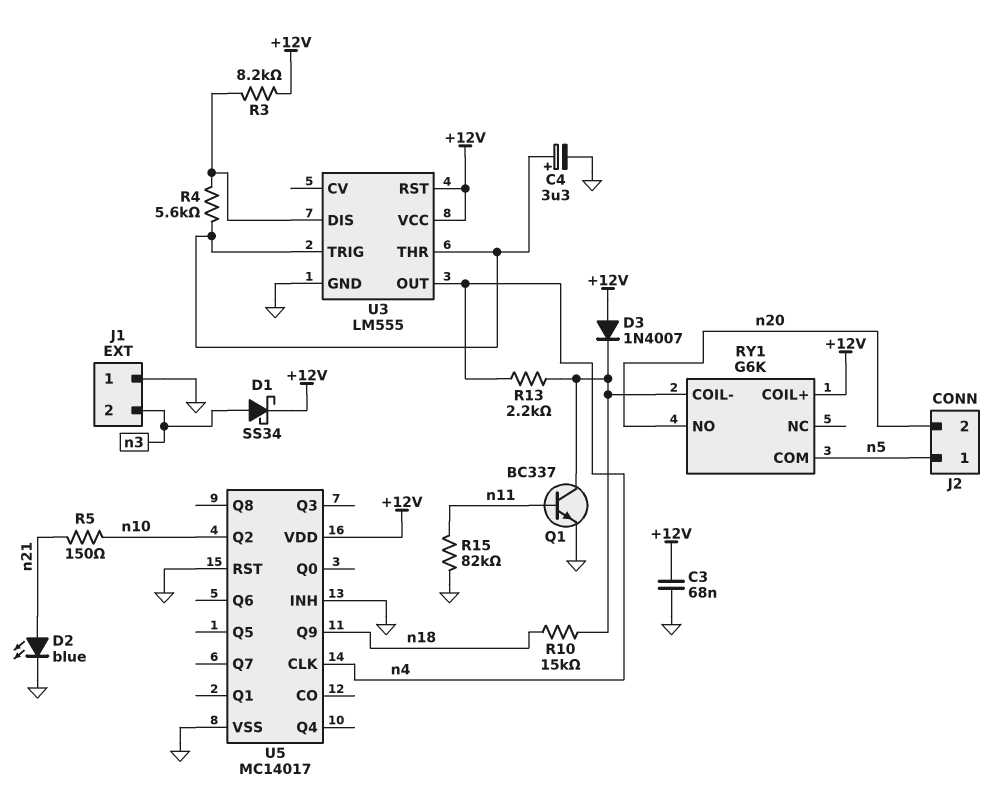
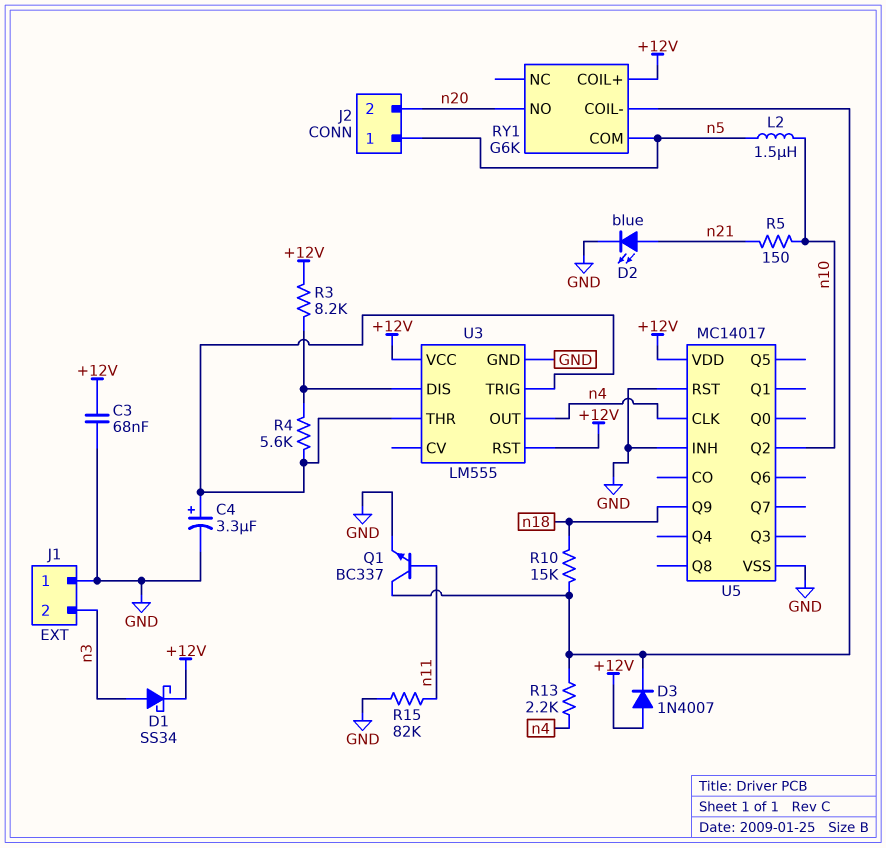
L2: none -> 1.5uH (n5, n10)

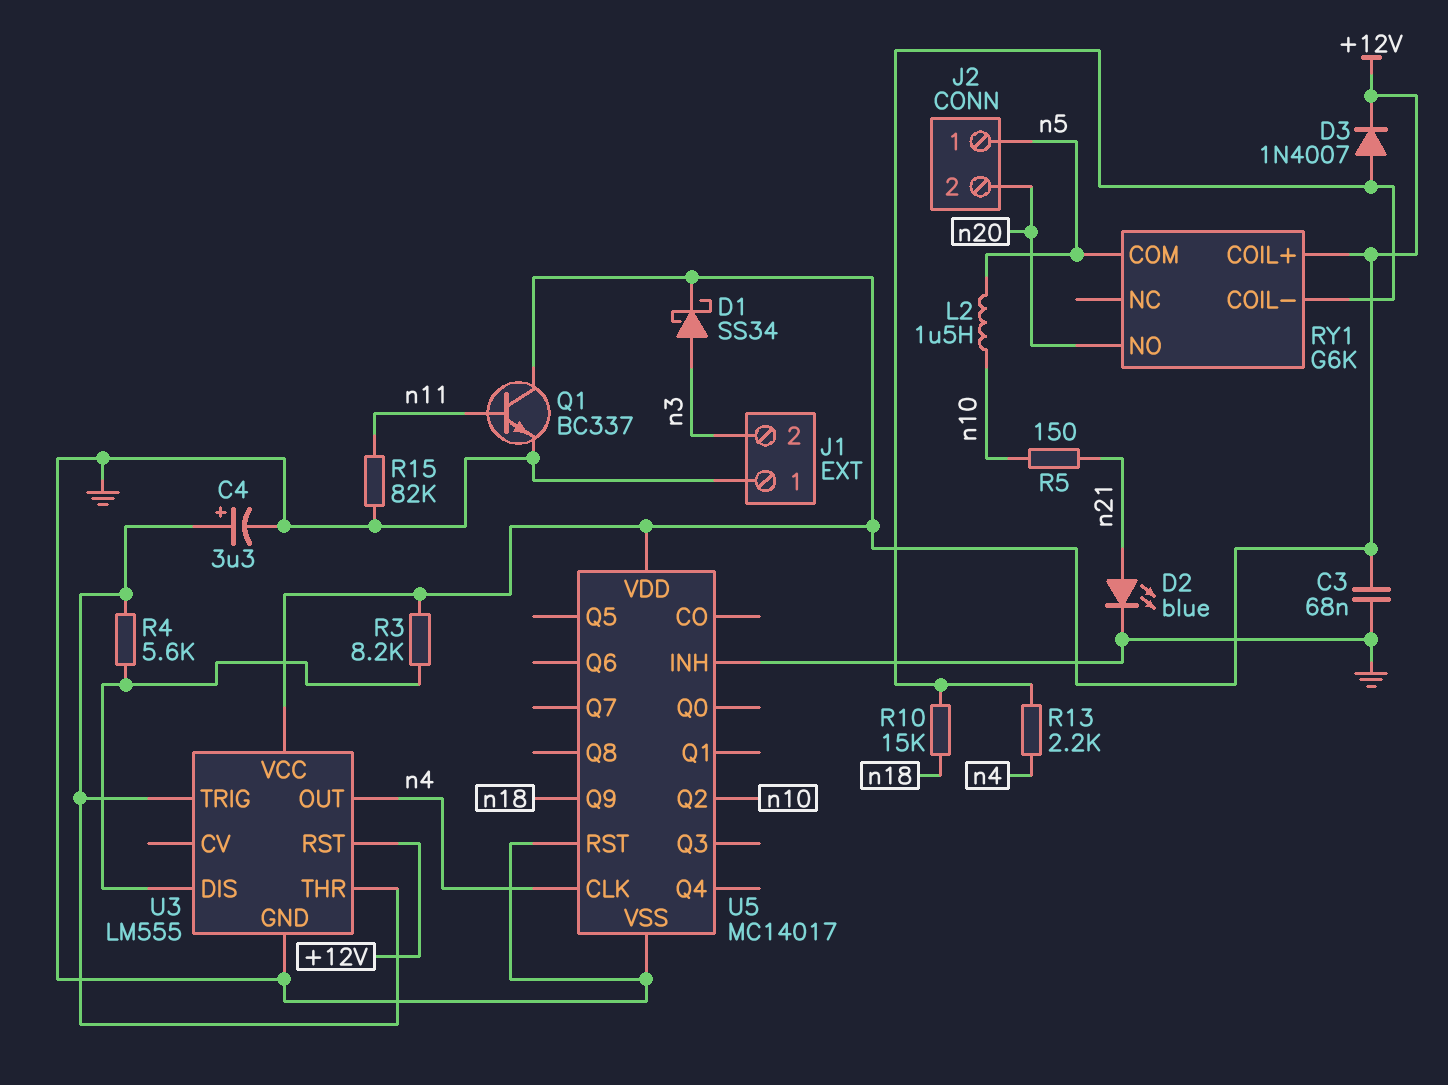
D3: diode 1N4007 (A +12V, K RY1/COIL-) -> diode 1N4007 (A RY1/COIL-, K +12V)
Q1: NPN BC337 (B n11, C RY1/COIL-, E GND) -> NPN BC337 (B n11, C +12V, E GND)

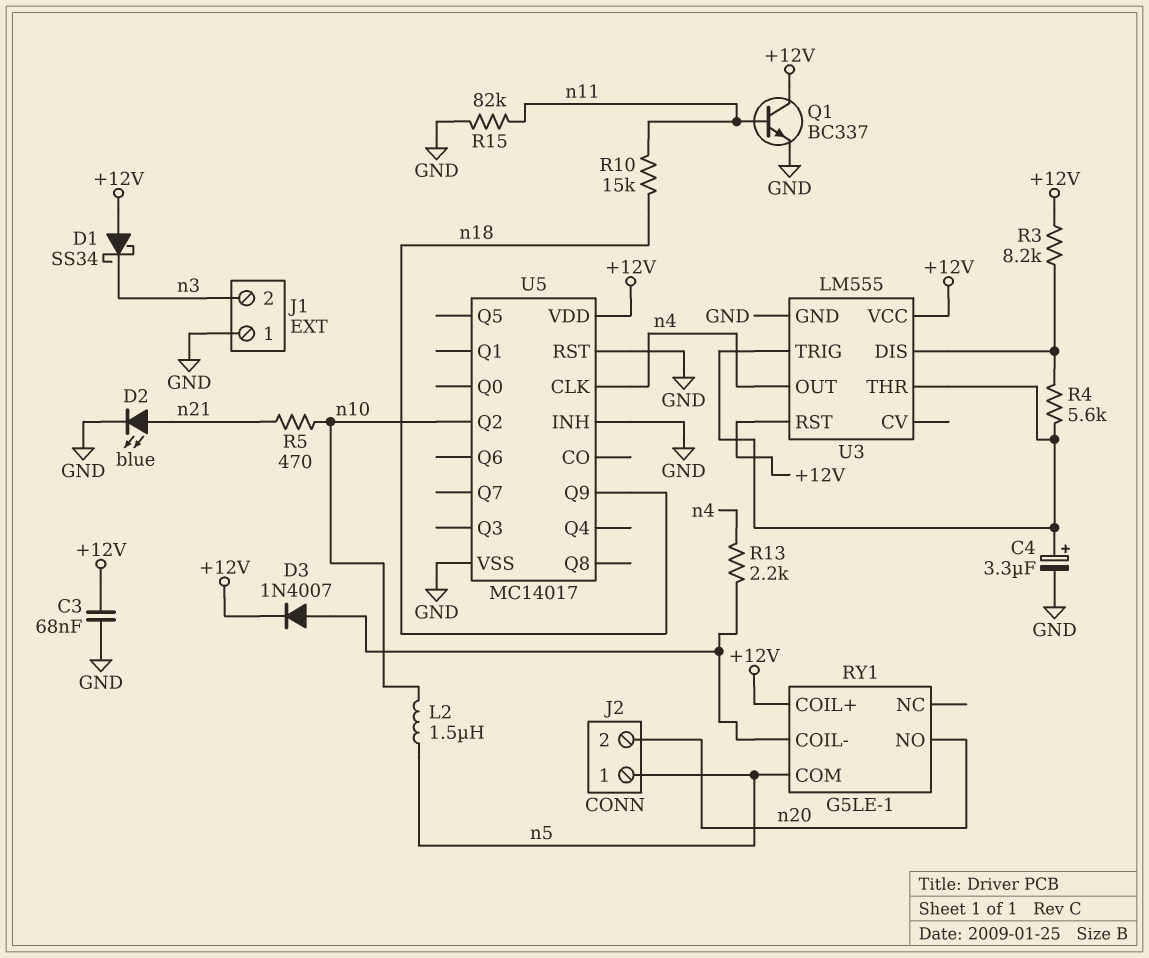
D1: schottky SS34 (A n3, K +12V) -> schottky SS34 (A +12V, K n3)
R5: 150 (n10, n21) -> 470 (n10, n21)
R10: 15k (RY1/COIL-, n18) -> 15k (n11, n18)
RY1: G6K -> G5LE-1

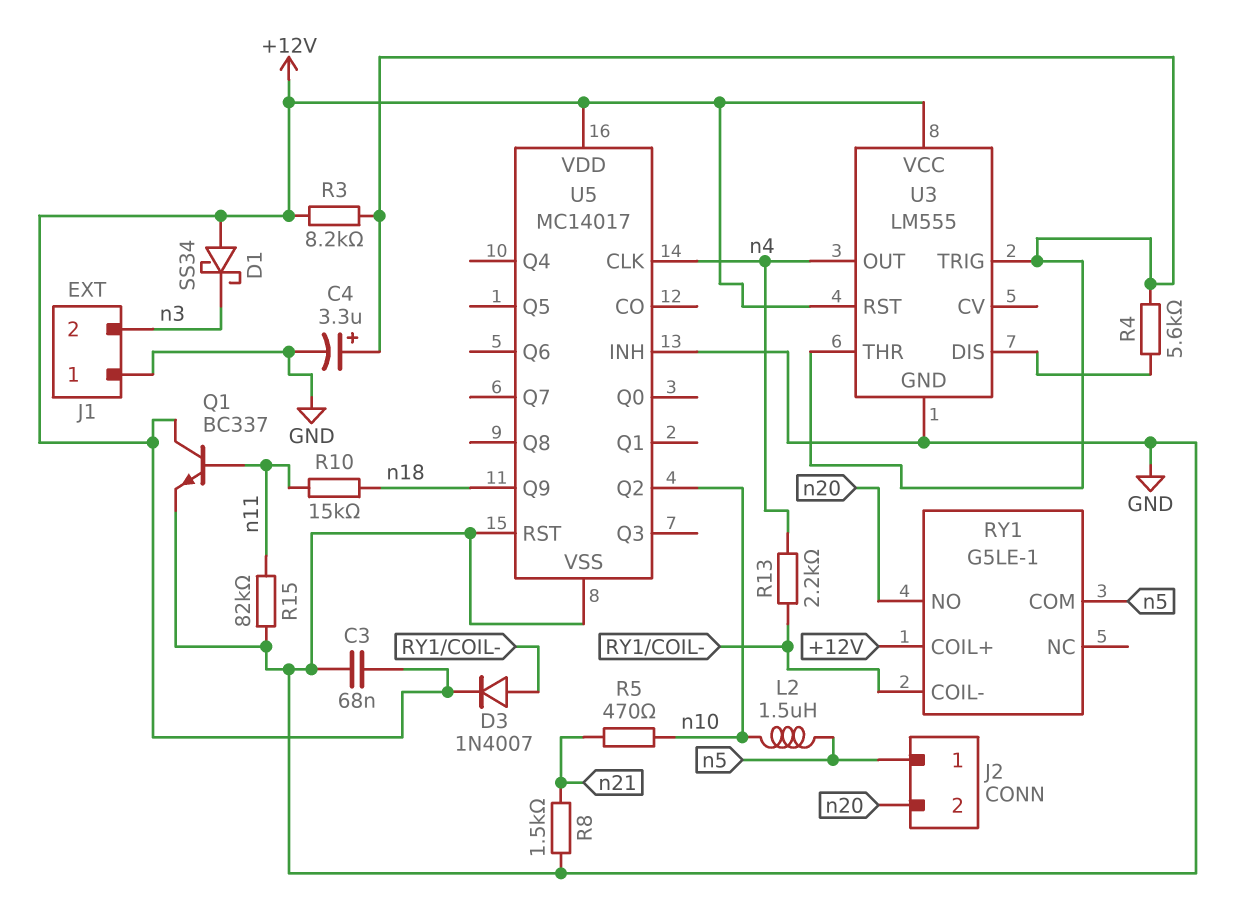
D2: LED blue (A n21, K GND) -> none
R3: 8.2k (+12V, U3/DIS) -> 8.2k (+12V, U3/THR)
R8: none -> 1.5k (GND, n21)

